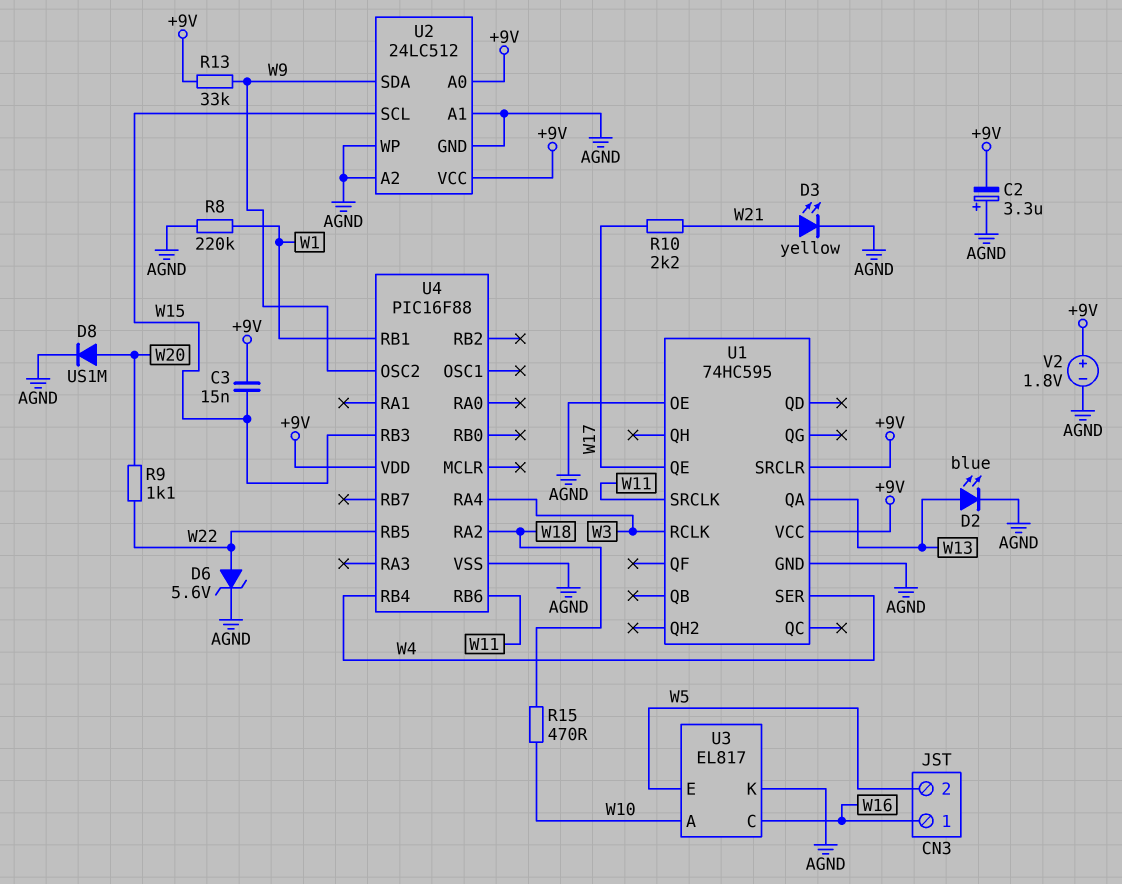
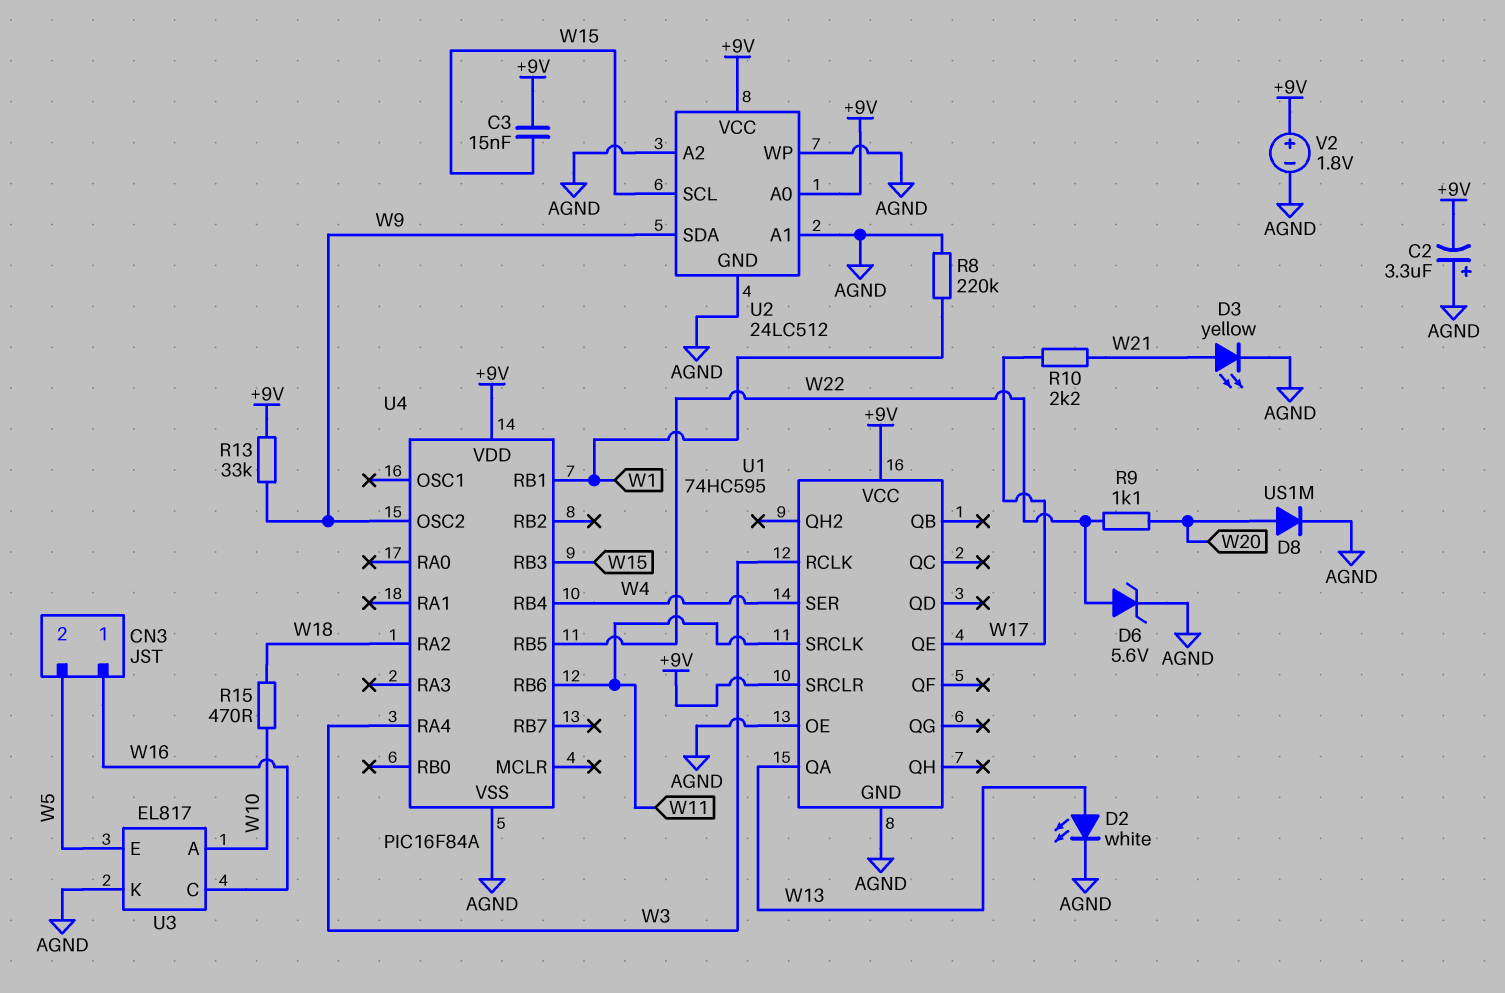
D2: LED blue (A W13, K AGND) -> LED white (A W13, K AGND)
U4: PIC16F88 -> PIC16F84A

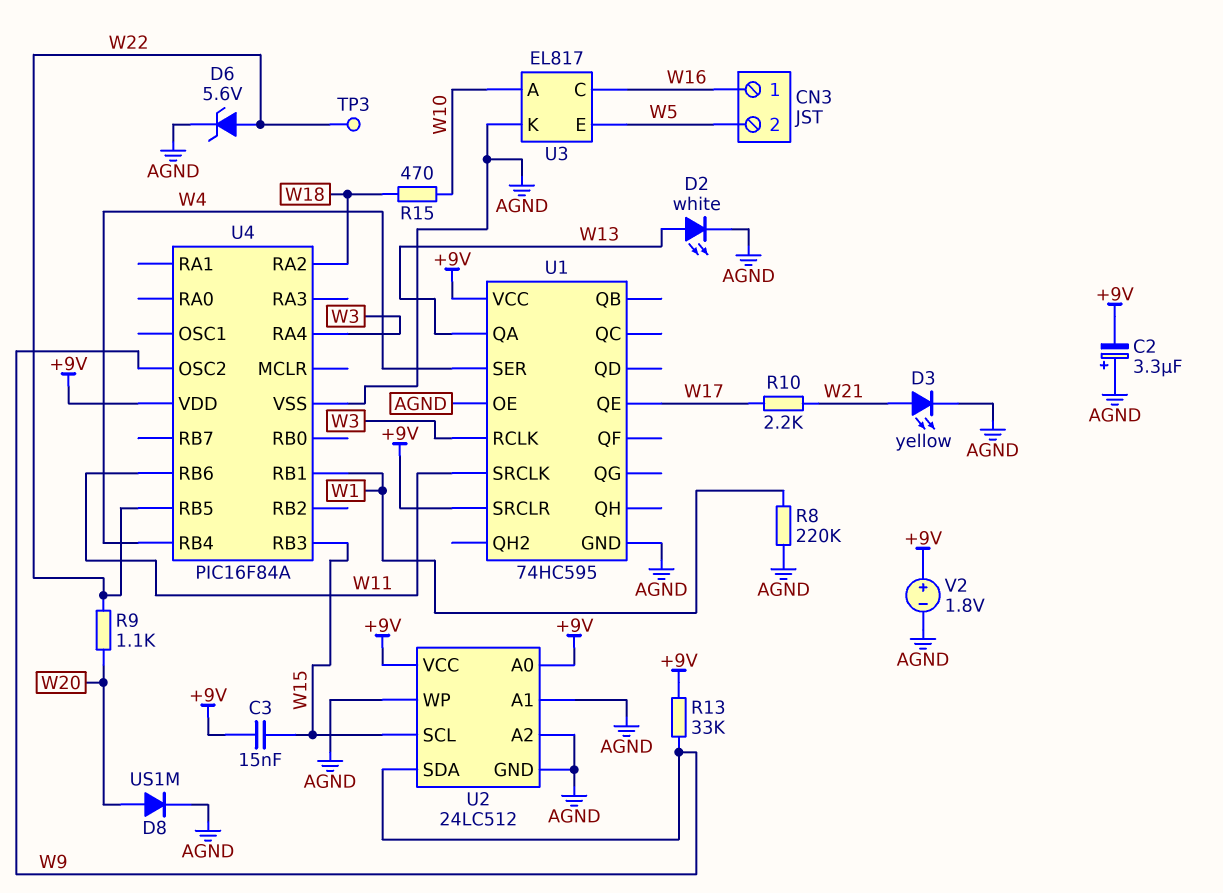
TP3: none -> test point (W22)

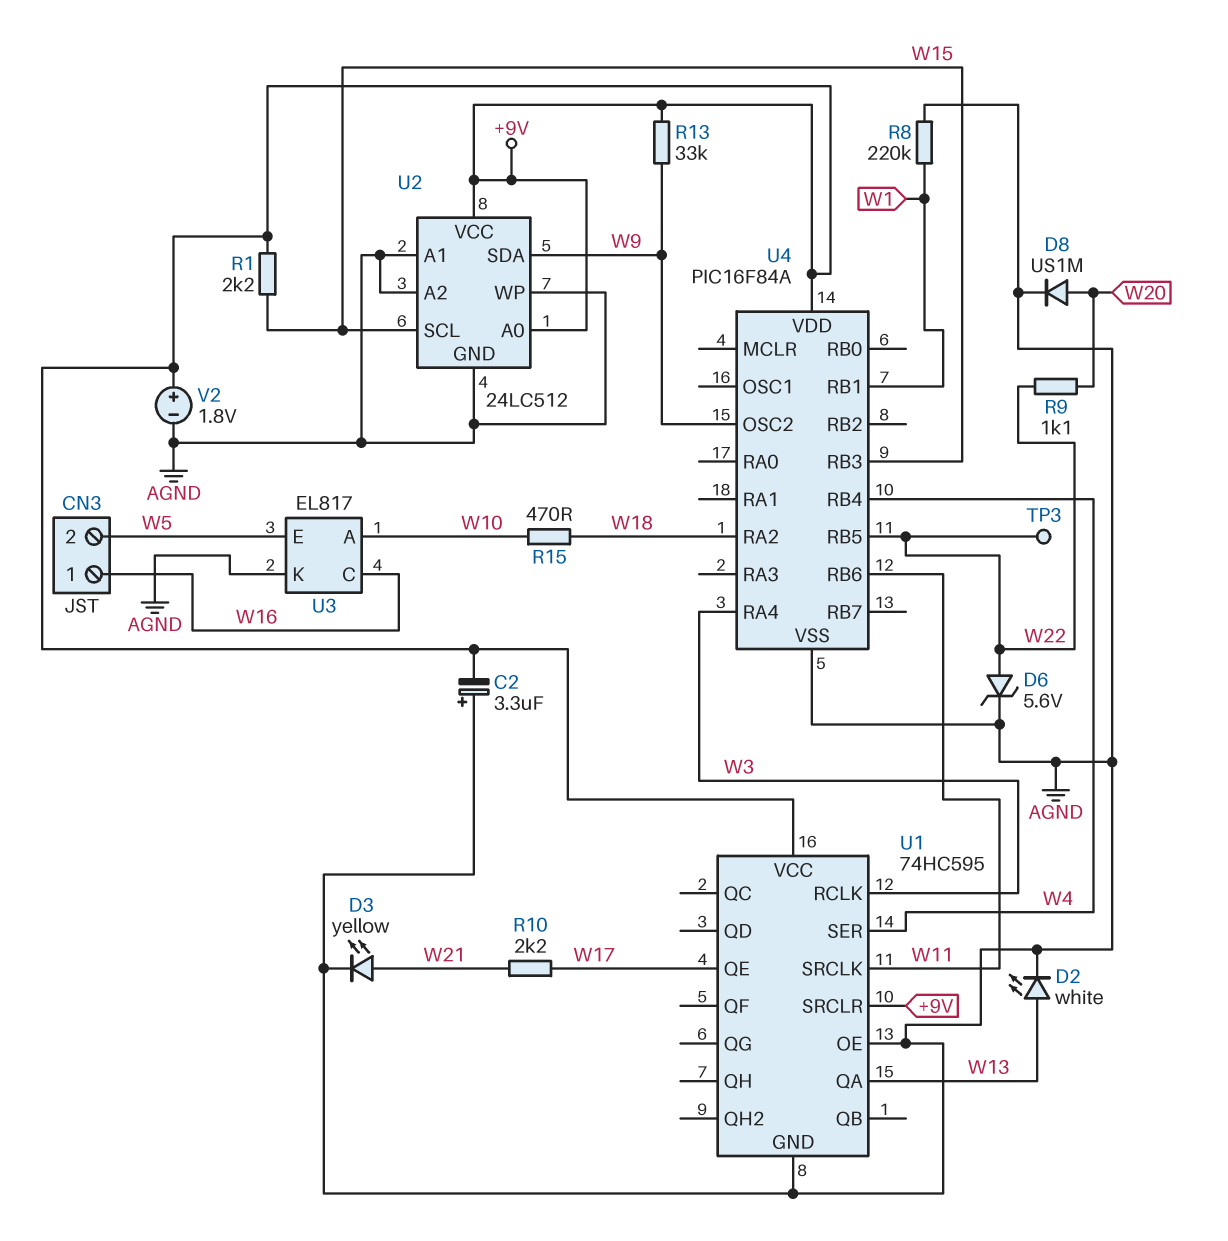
C3: 15nF (+9V, W15) -> none
R1: none -> 2.2k (+9V, W15)

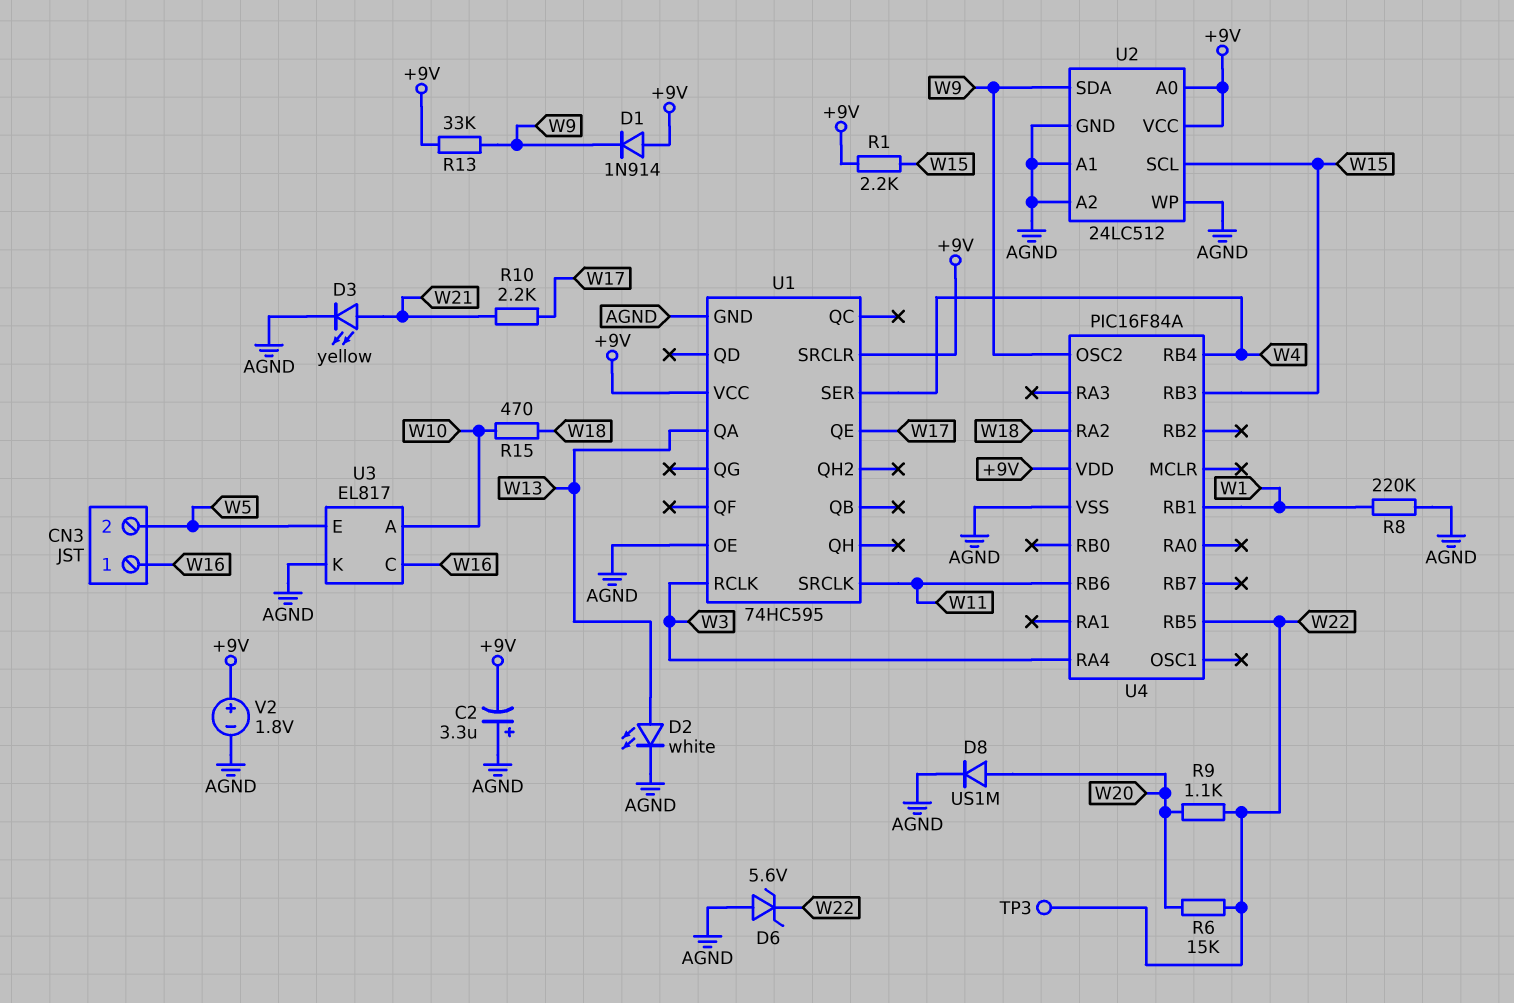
D1: none -> diode 1N914 (A +9V, K W9)
D6: zener 5.6V (A W22, K AGND) -> zener 5.6V (A AGND, K W22)
R6: none -> 15k (W20, W22)

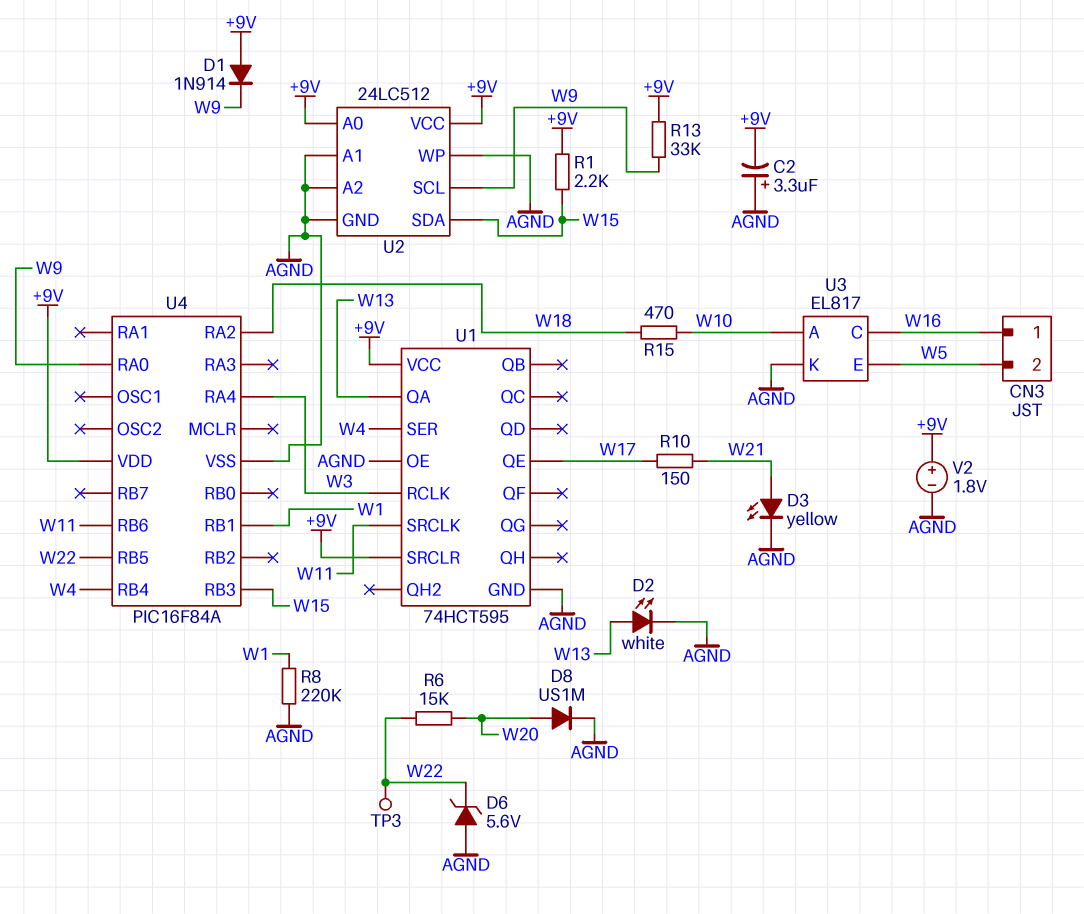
R9: 1.1k (W20, W22) -> none
R10: 2.2k (W17, W21) -> 150 (W17, W21)
U1: 74HC595 -> 74HCT595
U2 pin SCL: W15 -> W9
U2 pin SDA: W9 -> W15
U4 pin OSC2: W9 -> none
U4 pin RA0: none -> W9

